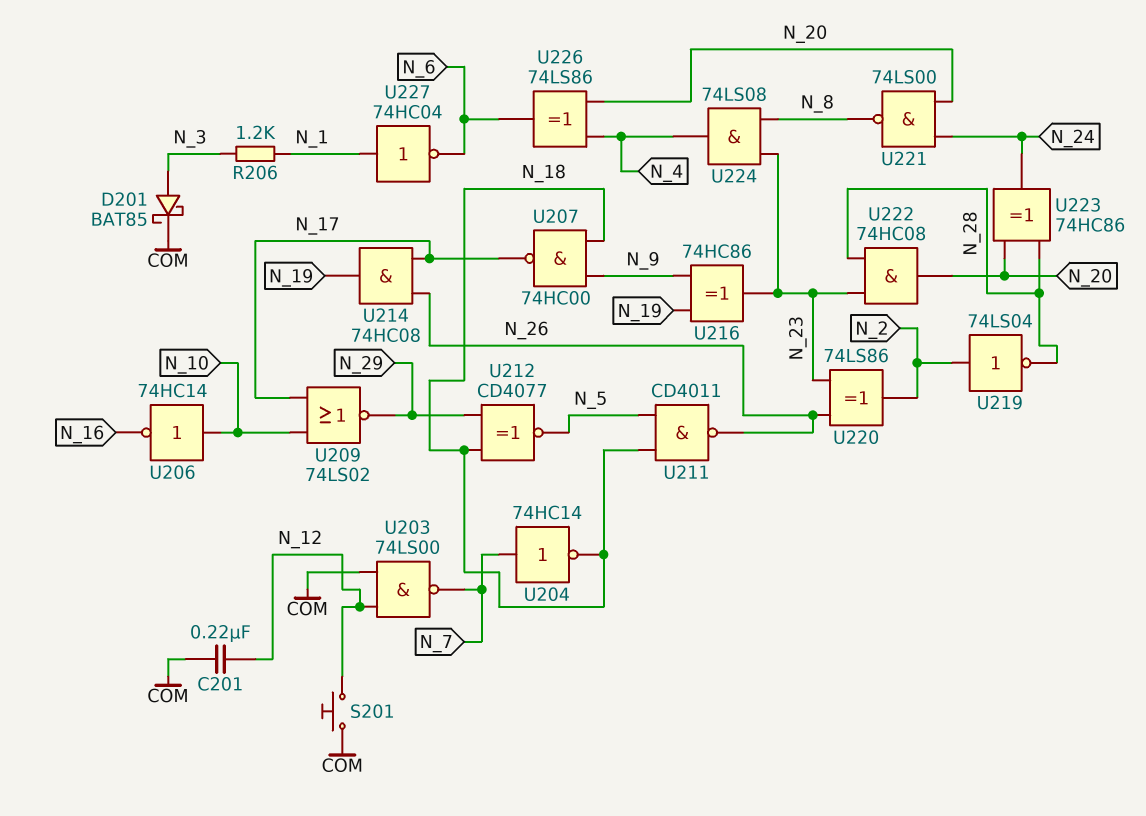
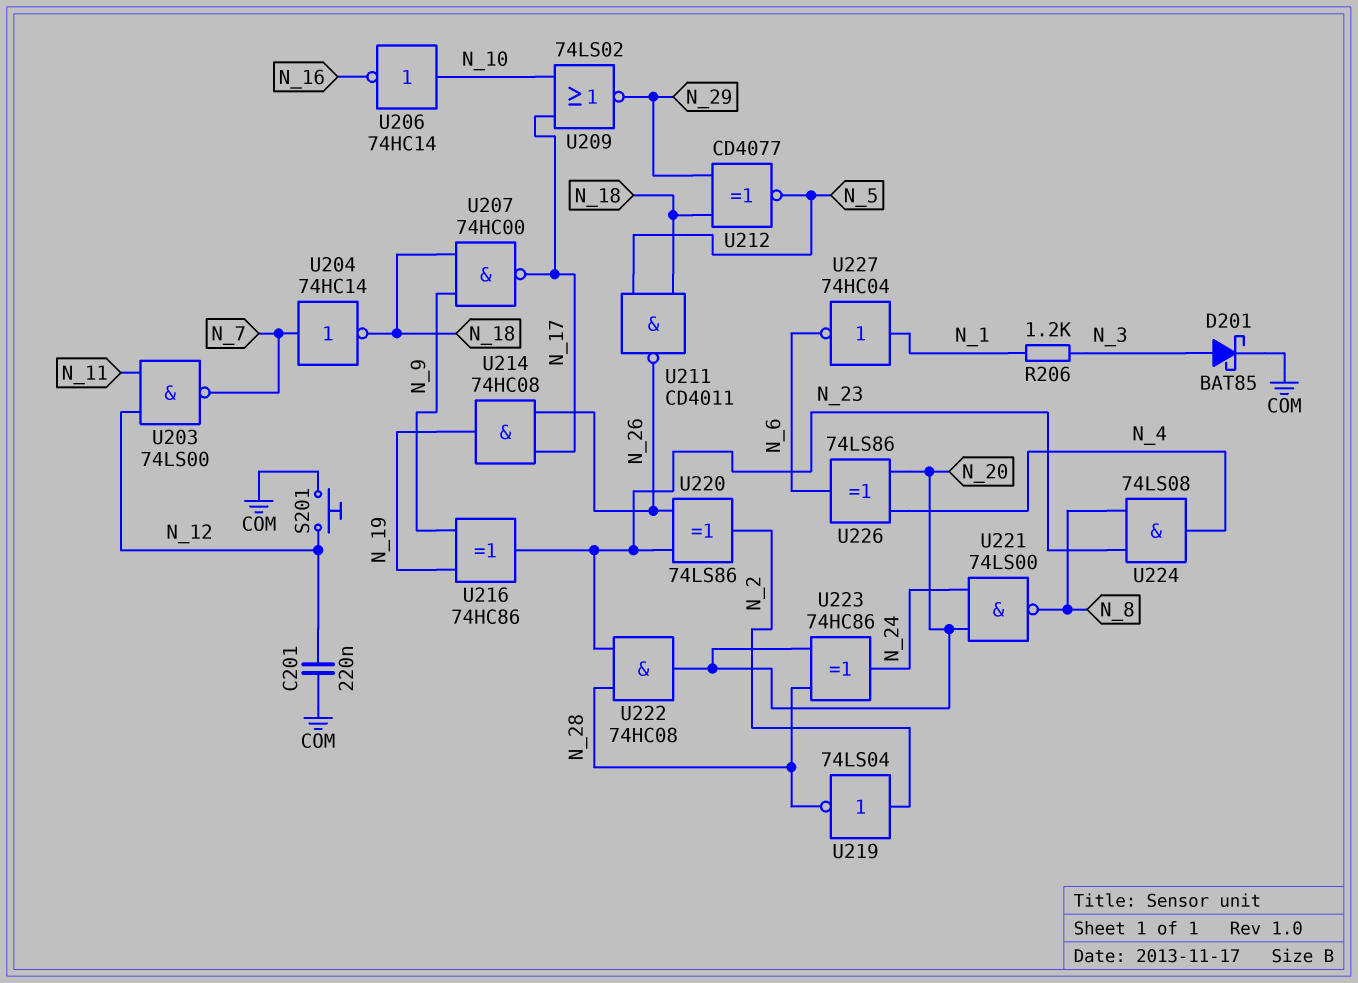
U203: NAND 74LS00 (in COM, in N_12, out N_7) -> NAND 74LS00 (in N_11, in N_12, out N_7)

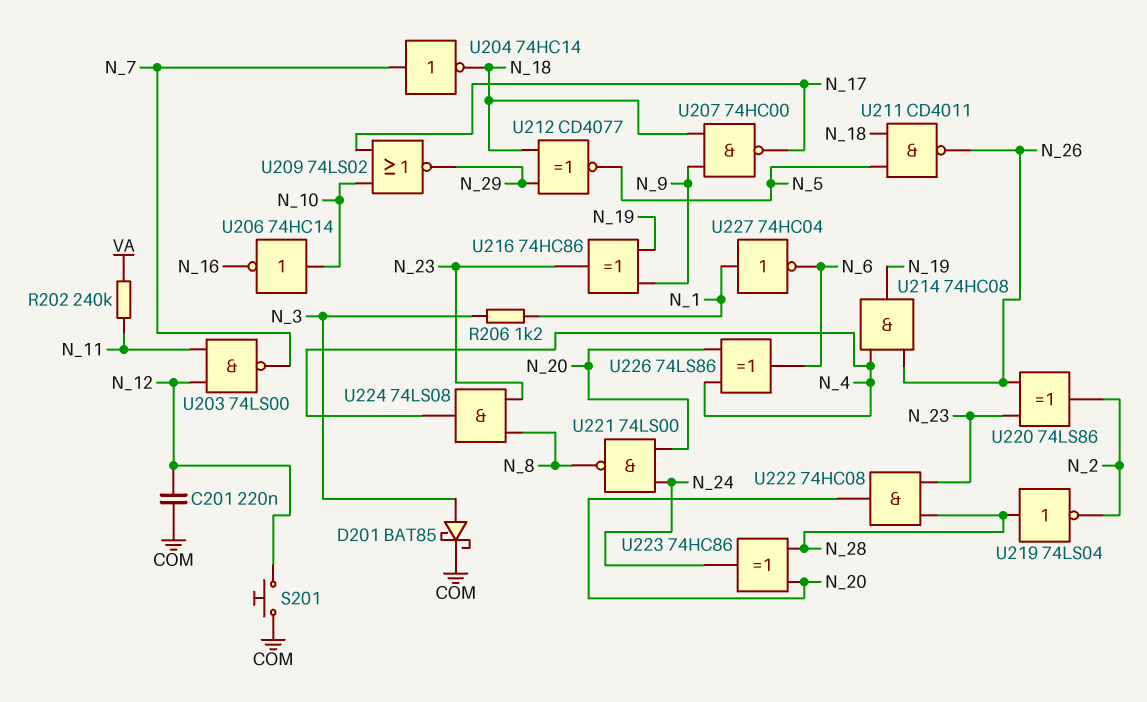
R202: none -> 240k (N_11, VA)
U214: AND 74HC08 (in N_17, in N_26, out N_19) -> AND 74HC08 (in N_4, in N_26, out N_19)
U219: NOT 74LS04 (in N_2, out N_28) -> NOT 74LS04 (in N_28, out N_2)

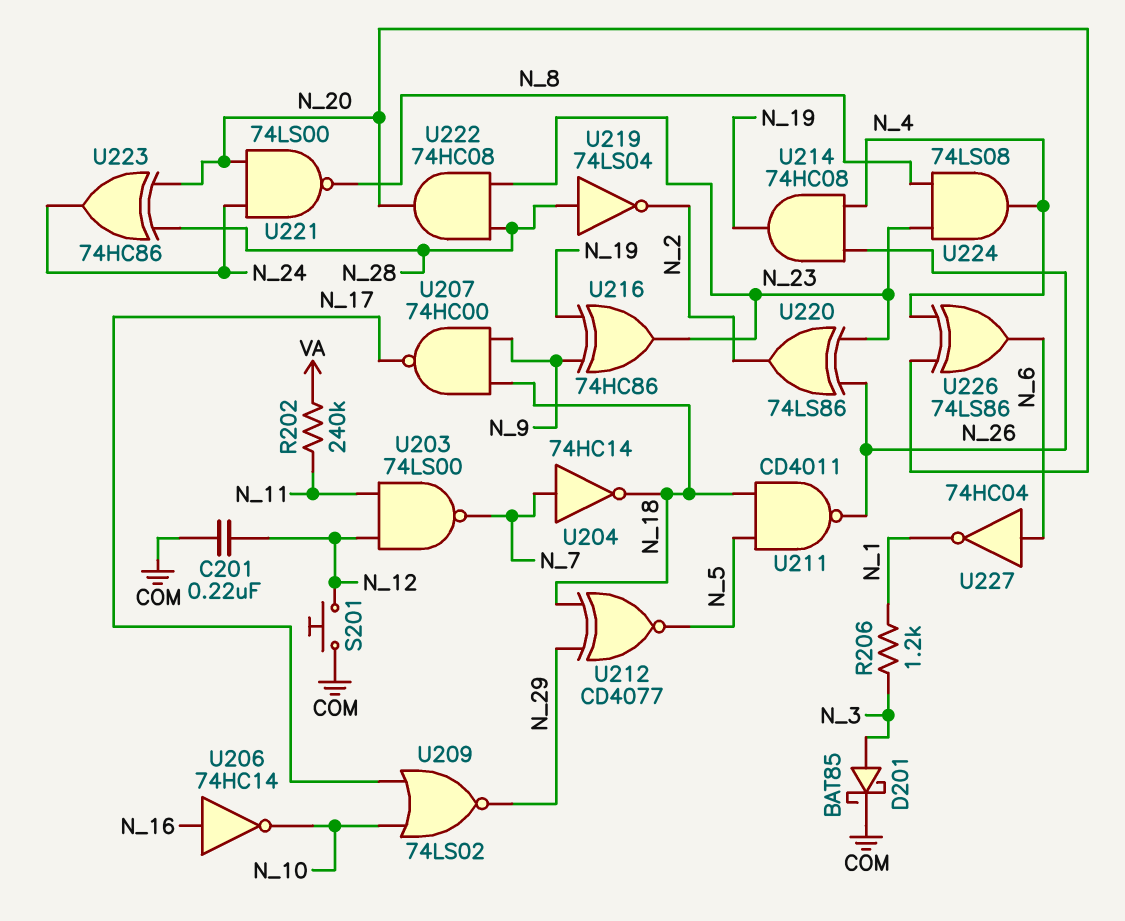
U206: NOT 74HC14 (in N_10, out N_16) -> NOT 74HC14 (in N_16, out N_10)
U227: NOT 74HC04 (in N_1, out N_6) -> NOT 74HC04 (in N_6, out N_1)

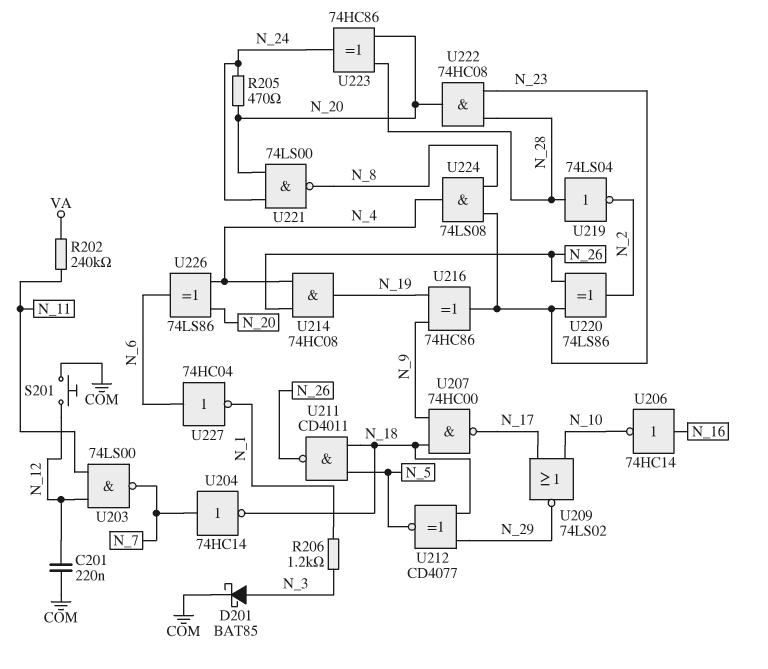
R205: none -> 470 (N_20, N_24)

